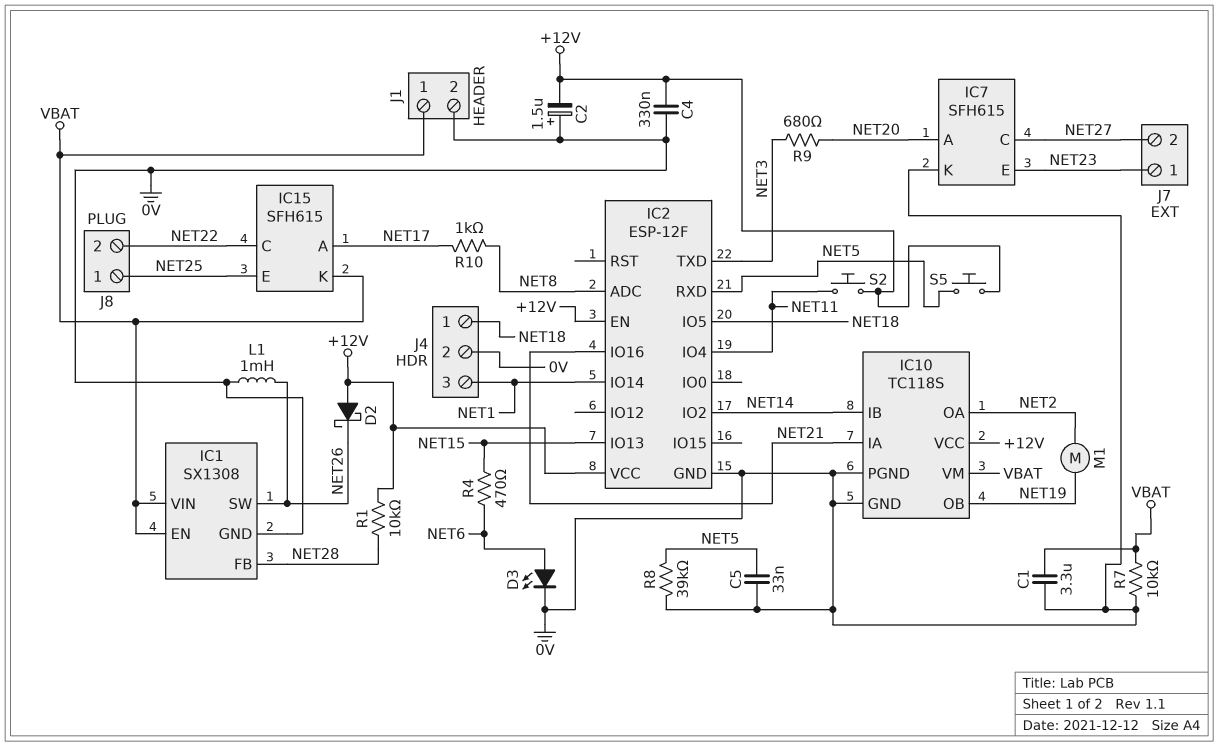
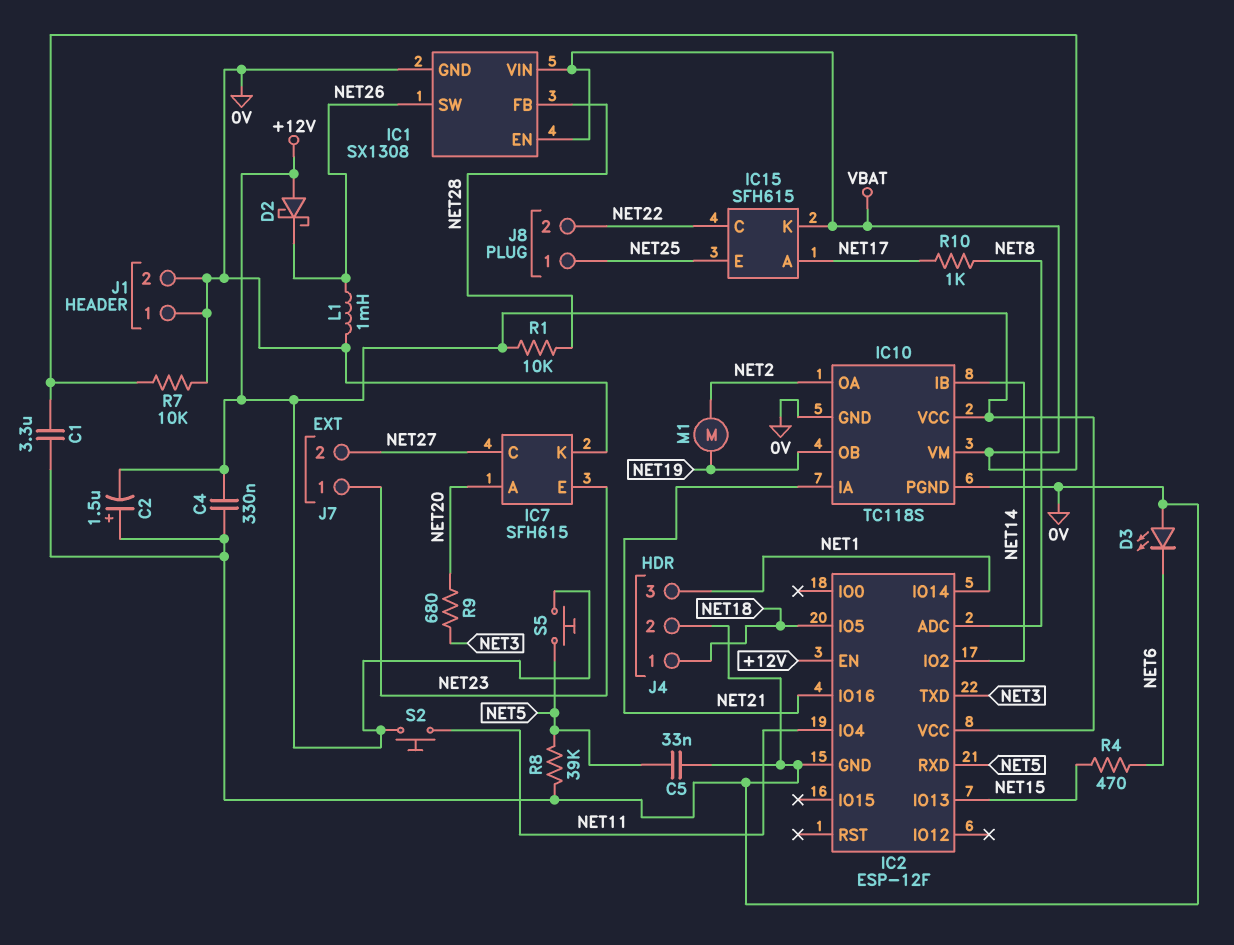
D3: LED (A NET6, K 0V) -> LED (A 0V, K NET6)
J1 pin 1: VBAT -> 0V

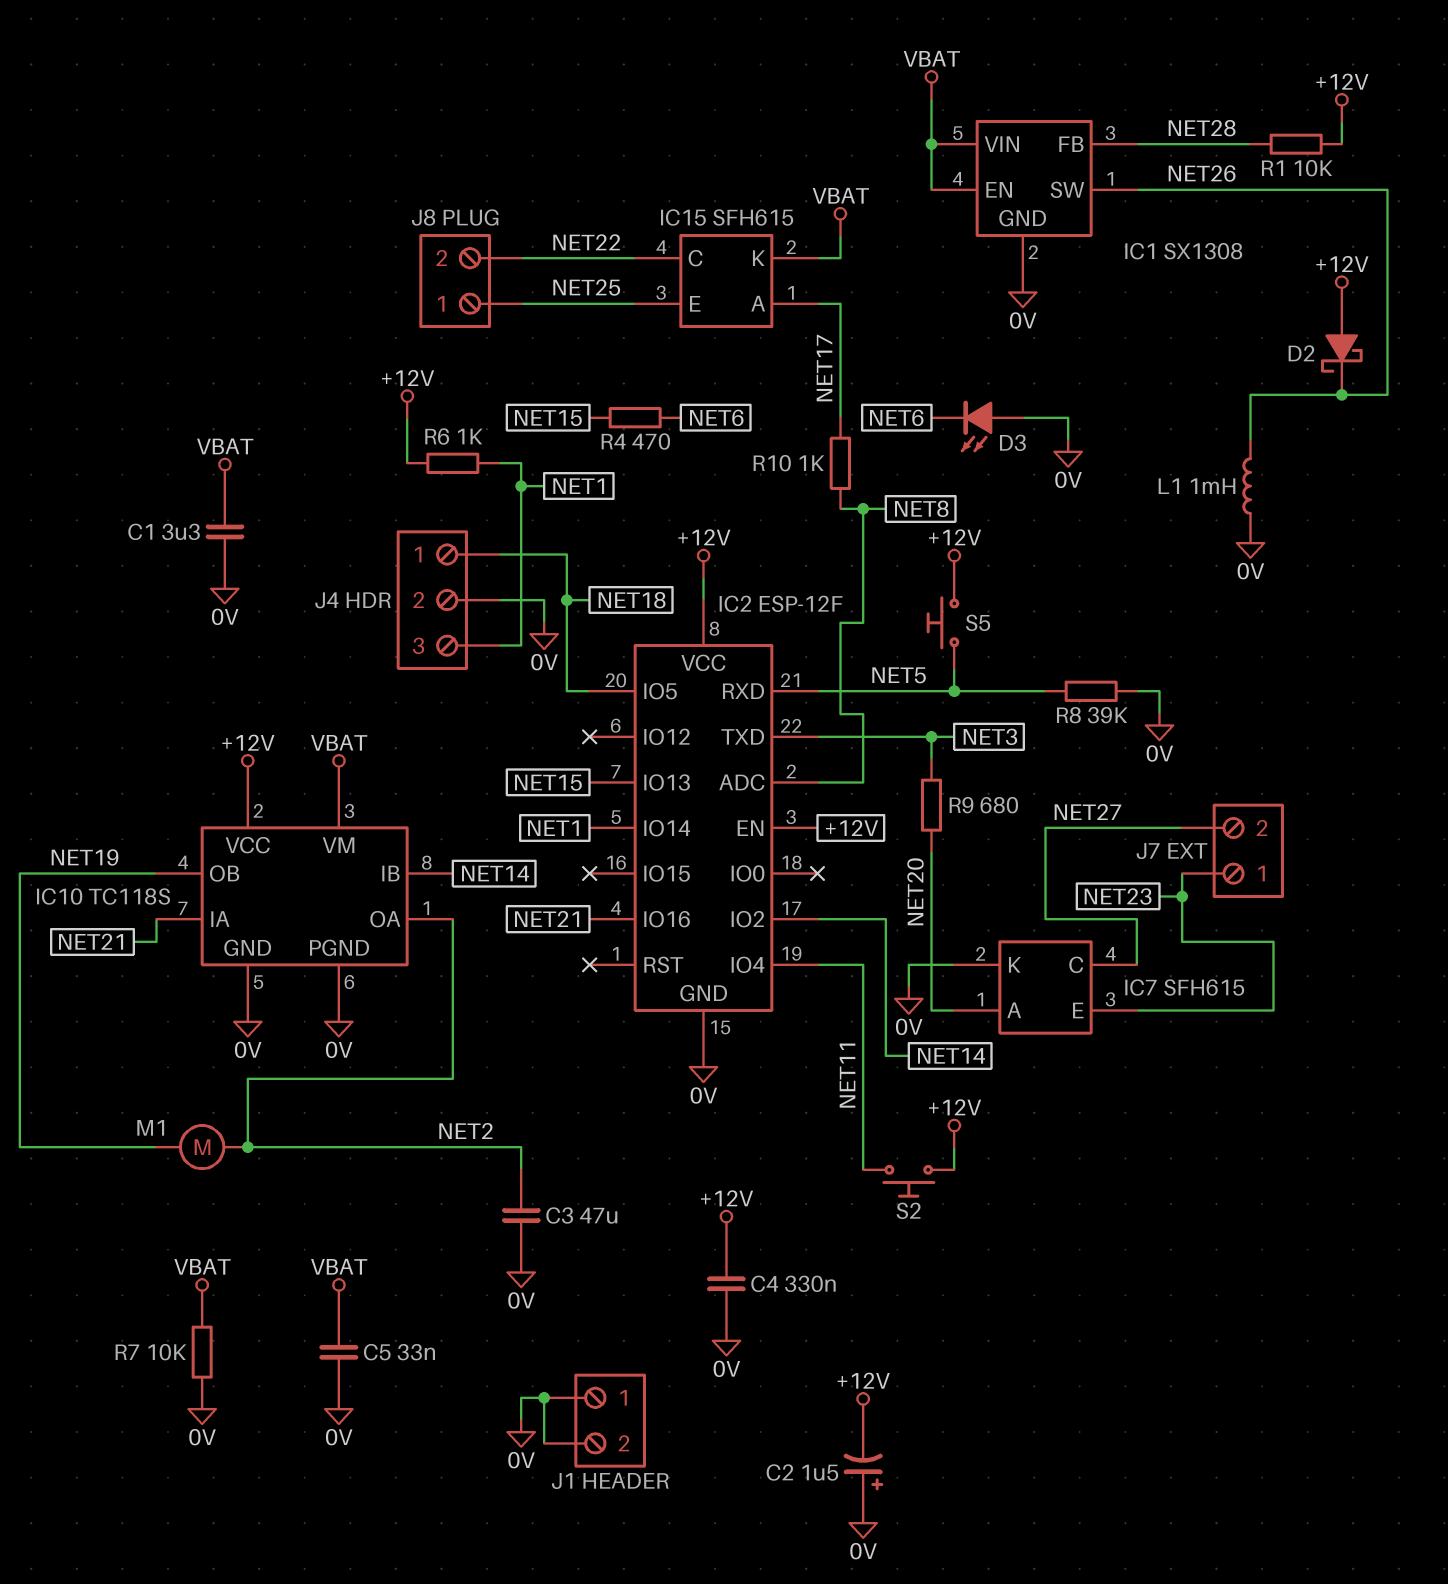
C3: none -> 47uF (0V, NET2)
C5: 33nF (0V, NET5) -> 33nF (0V, VBAT)
R6: none -> 1k (+12V, NET1)

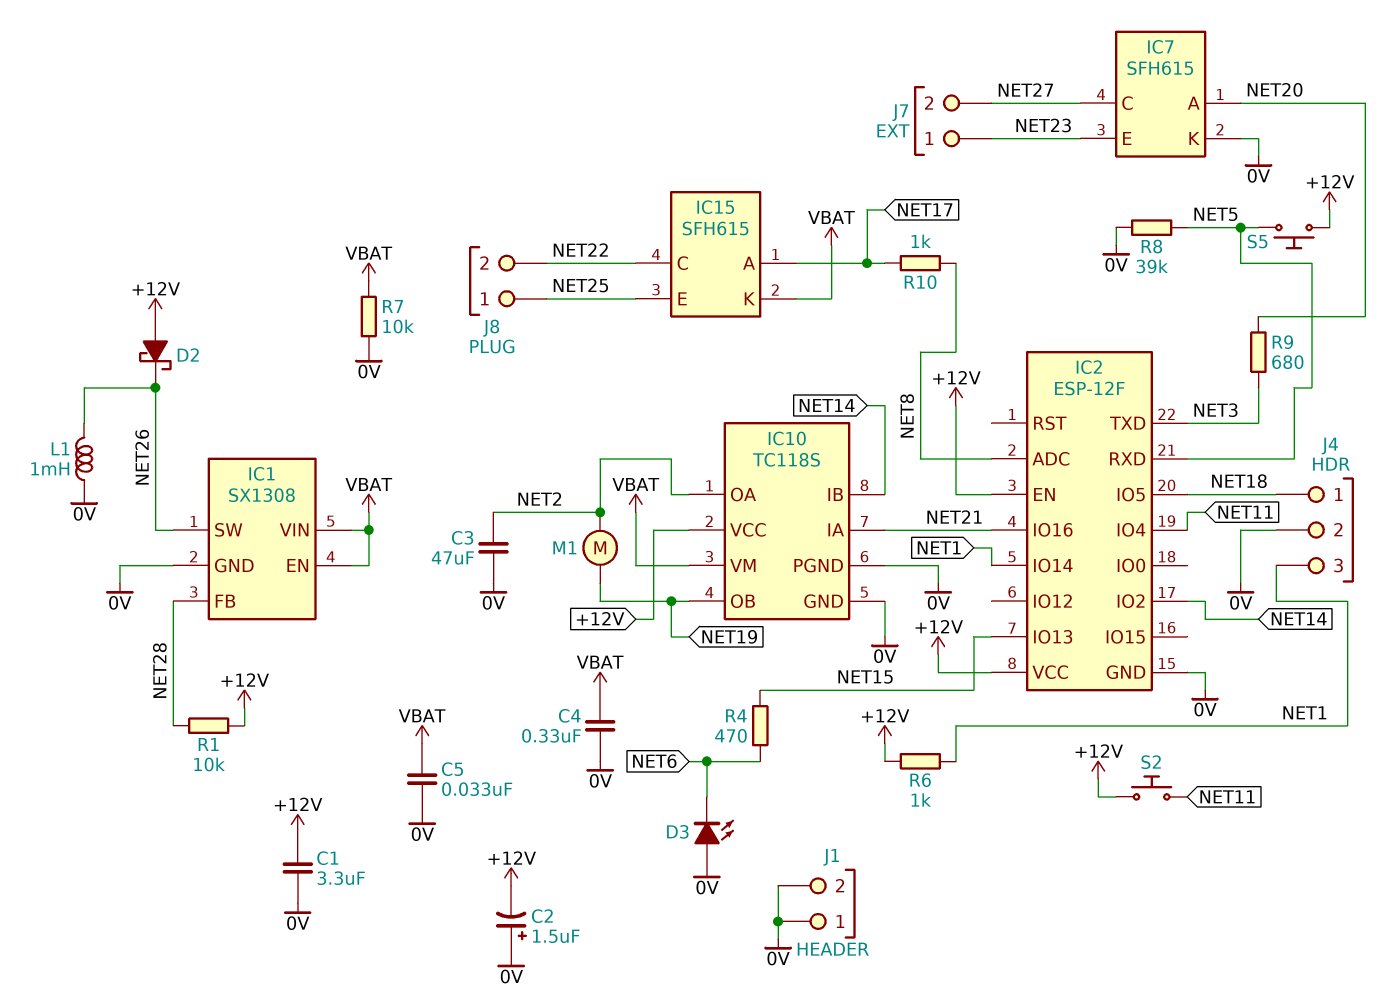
C1: 3.3uF (0V, VBAT) -> 3.3uF (+12V, 0V)
C4: 330nF (+12V, 0V) -> 330nF (0V, VBAT)

